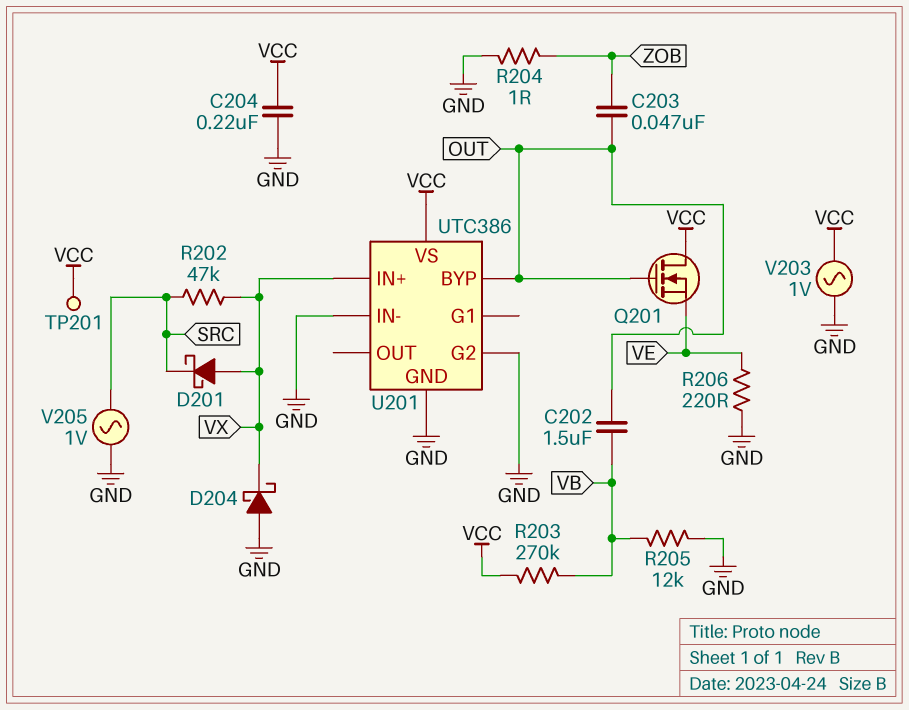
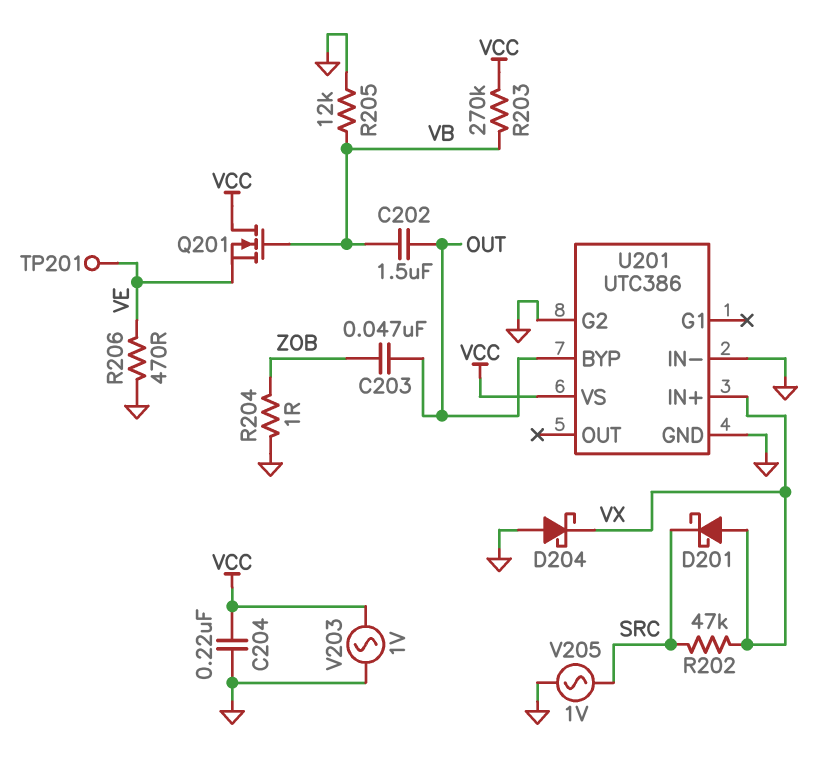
Q201: NMOS (G OUT, D VCC, S VE) -> NMOS (G VB, D VCC, S VE)
R206: 220 (GND, VE) -> 470 (GND, VE)
TP201: test point (VCC) -> test point (VE)

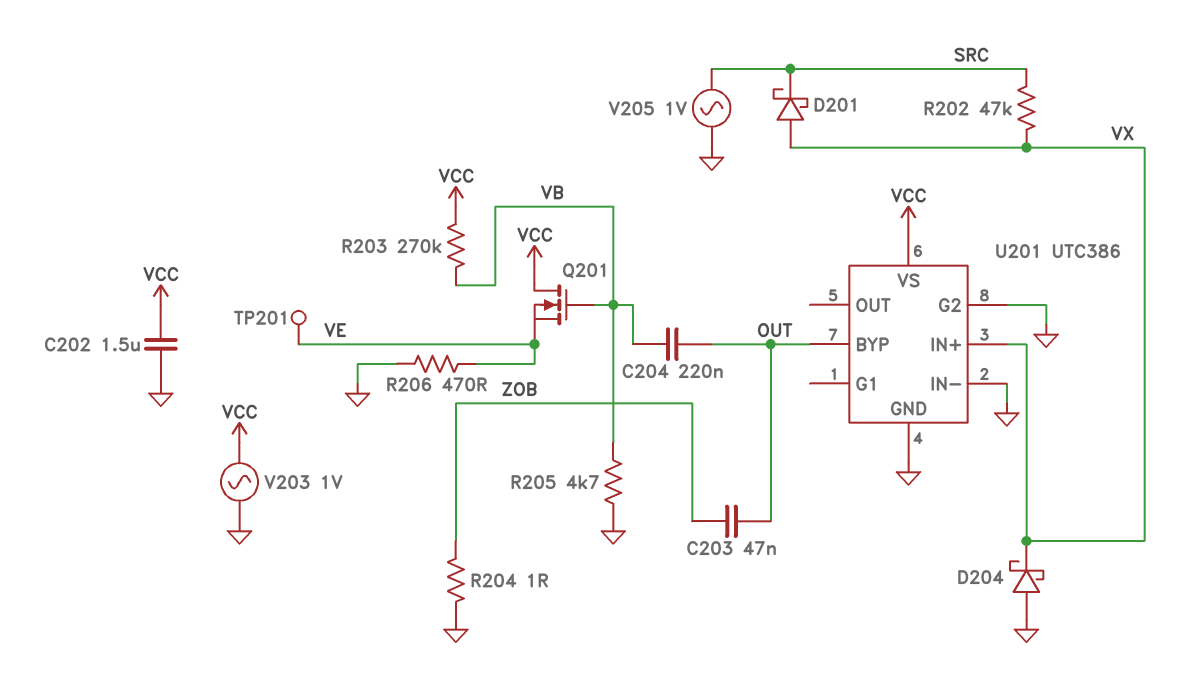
C202: 1.5uF (OUT, VB) -> 1.5uF (GND, VCC)
C204: 220nF (GND, VCC) -> 220nF (OUT, VB)
R205: 12k (GND, VB) -> 4.7k (GND, VB)

